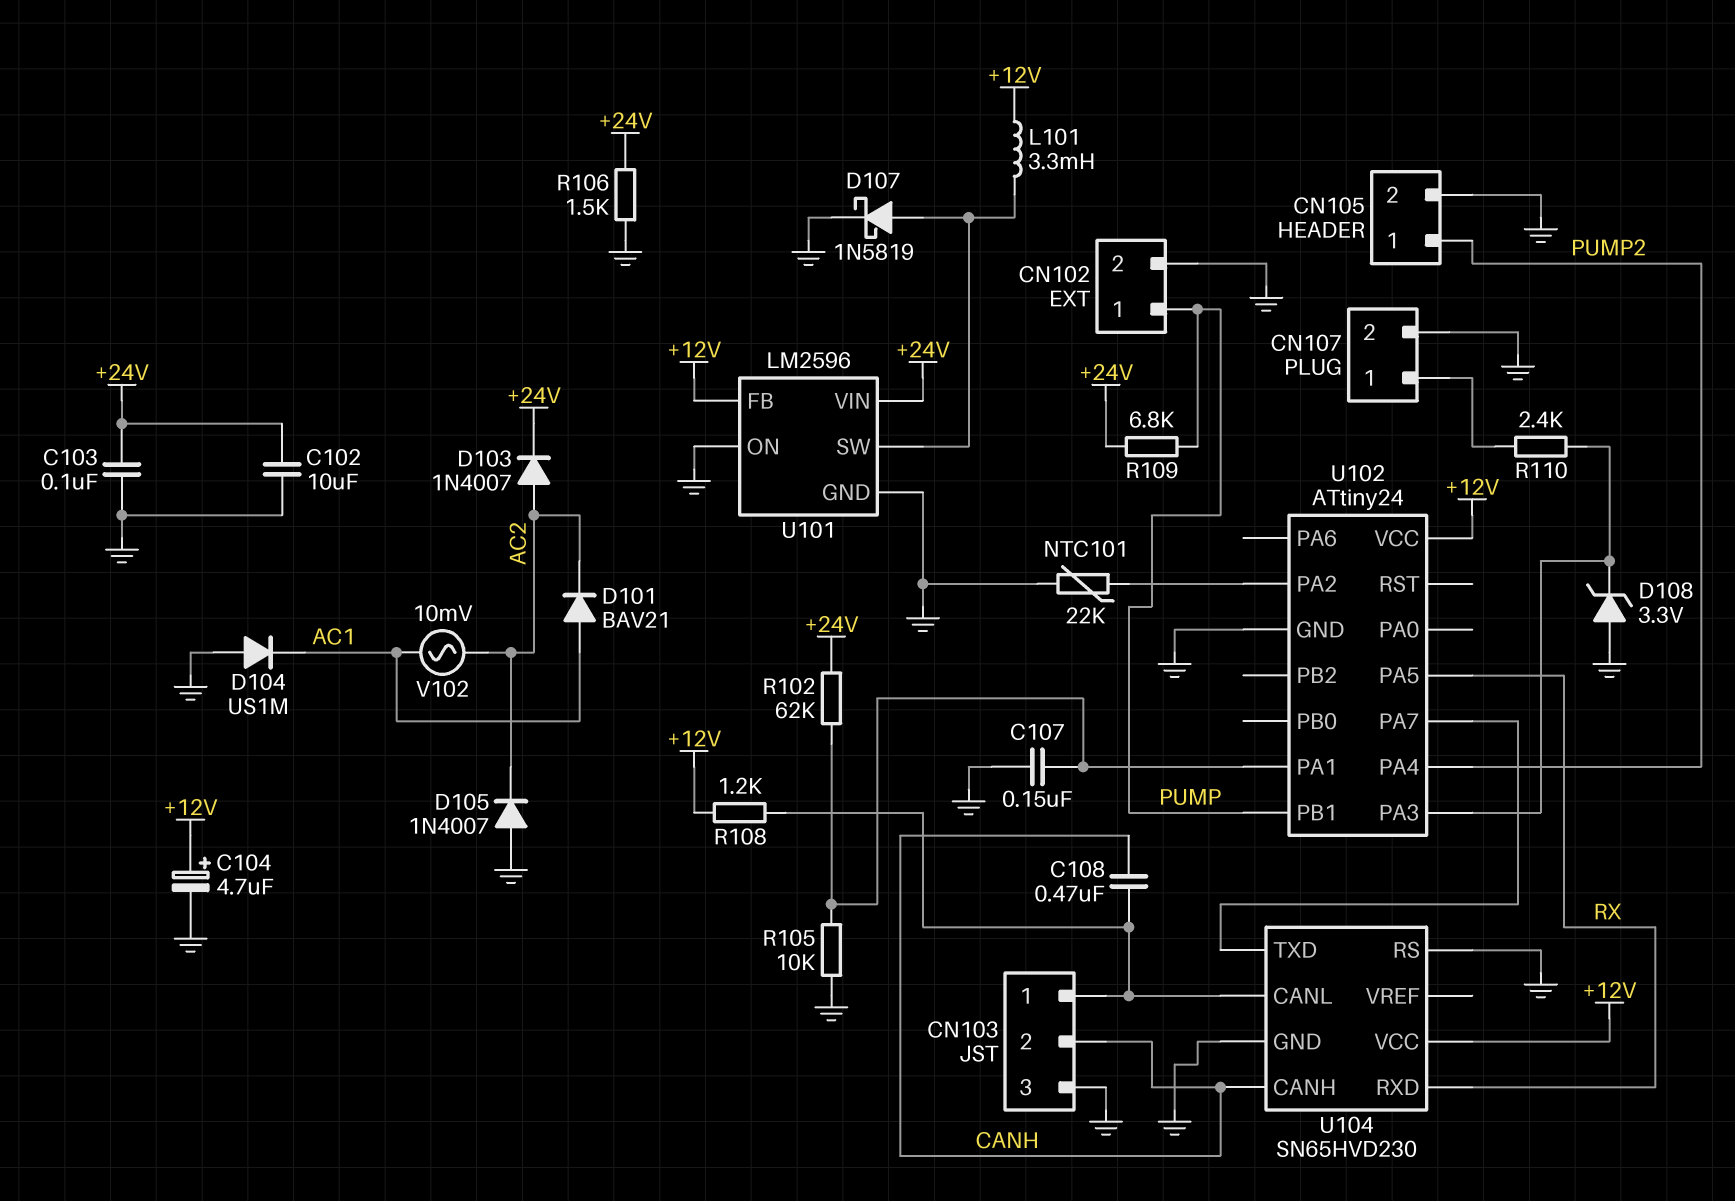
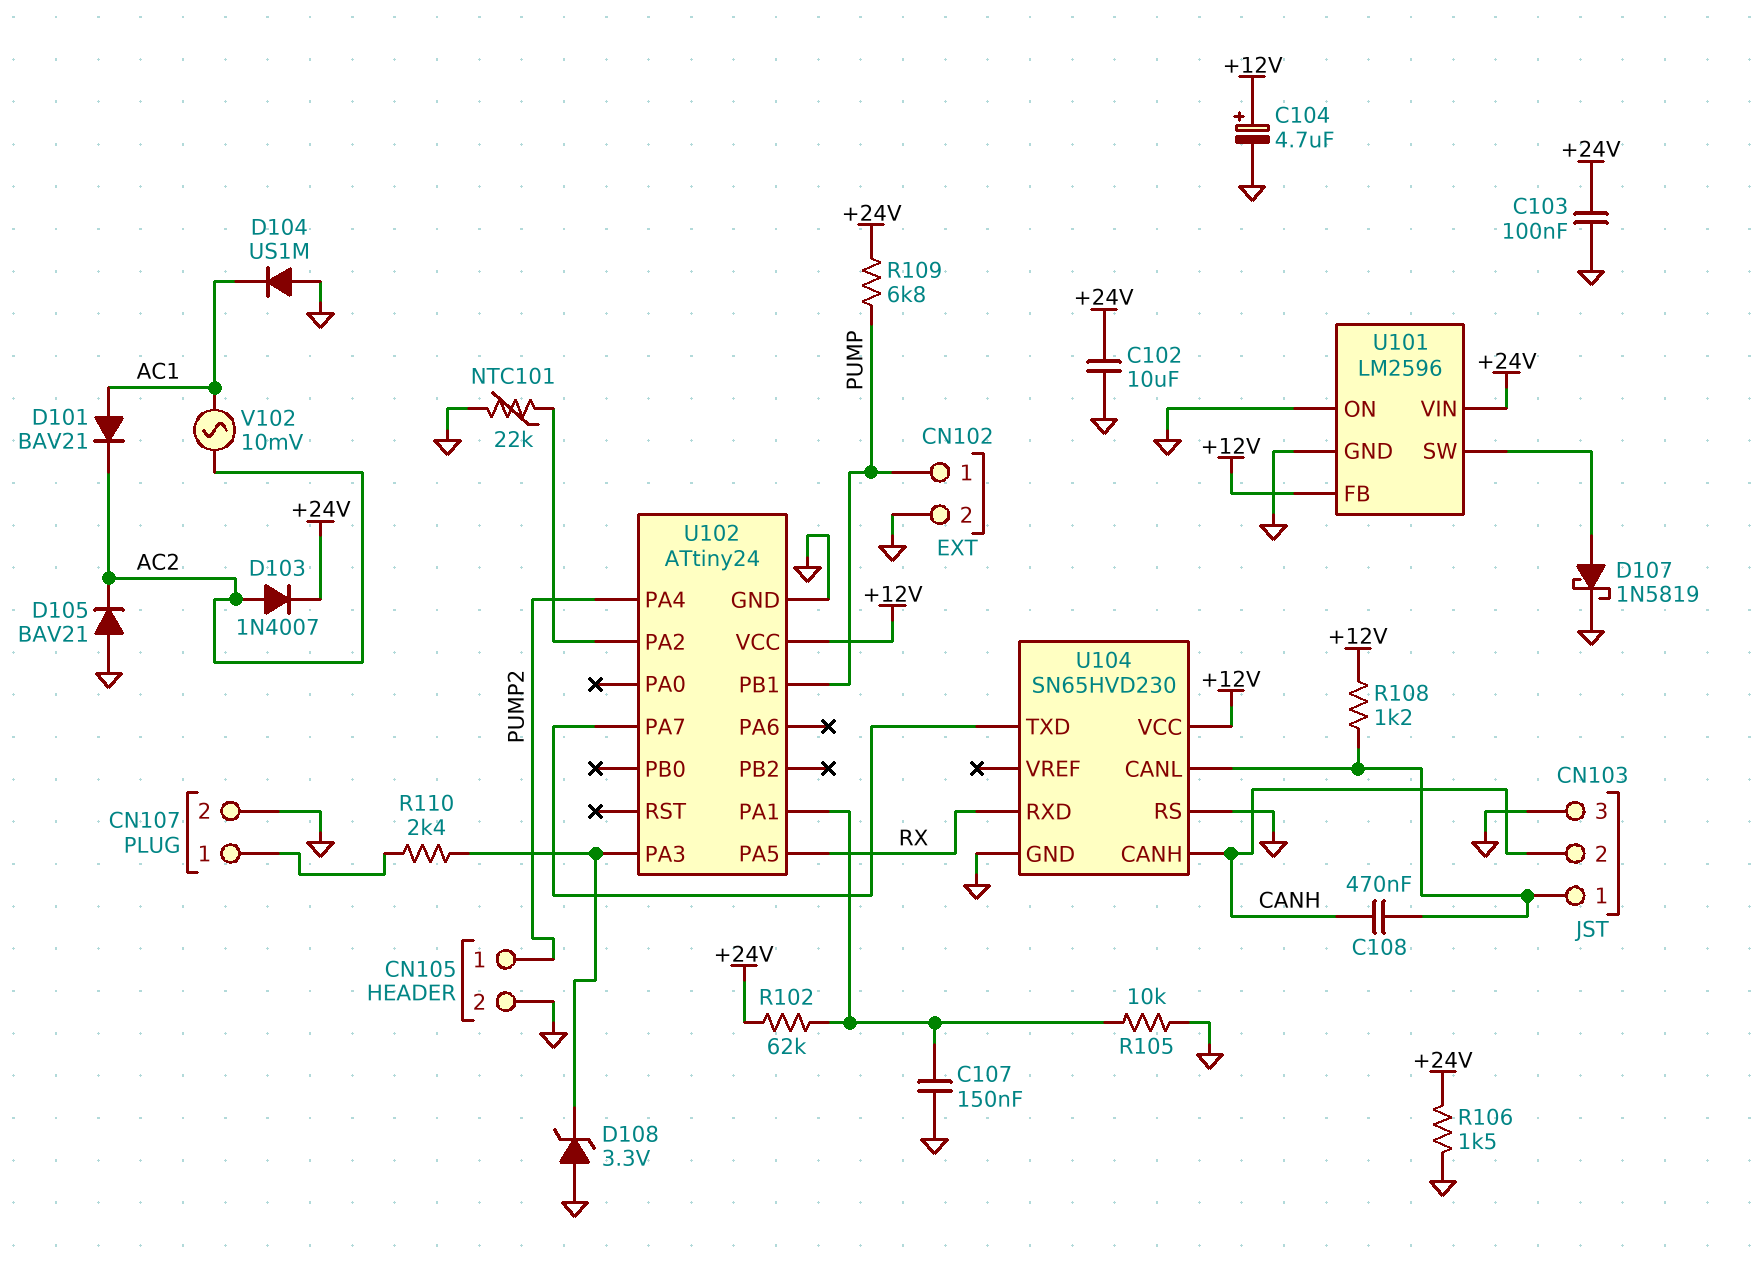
D105: diode 1N4007 (A GND, K AC2) -> diode BAV21 (A GND, K AC2)
L101: 3.3mH (+12V, U101/SW) -> none

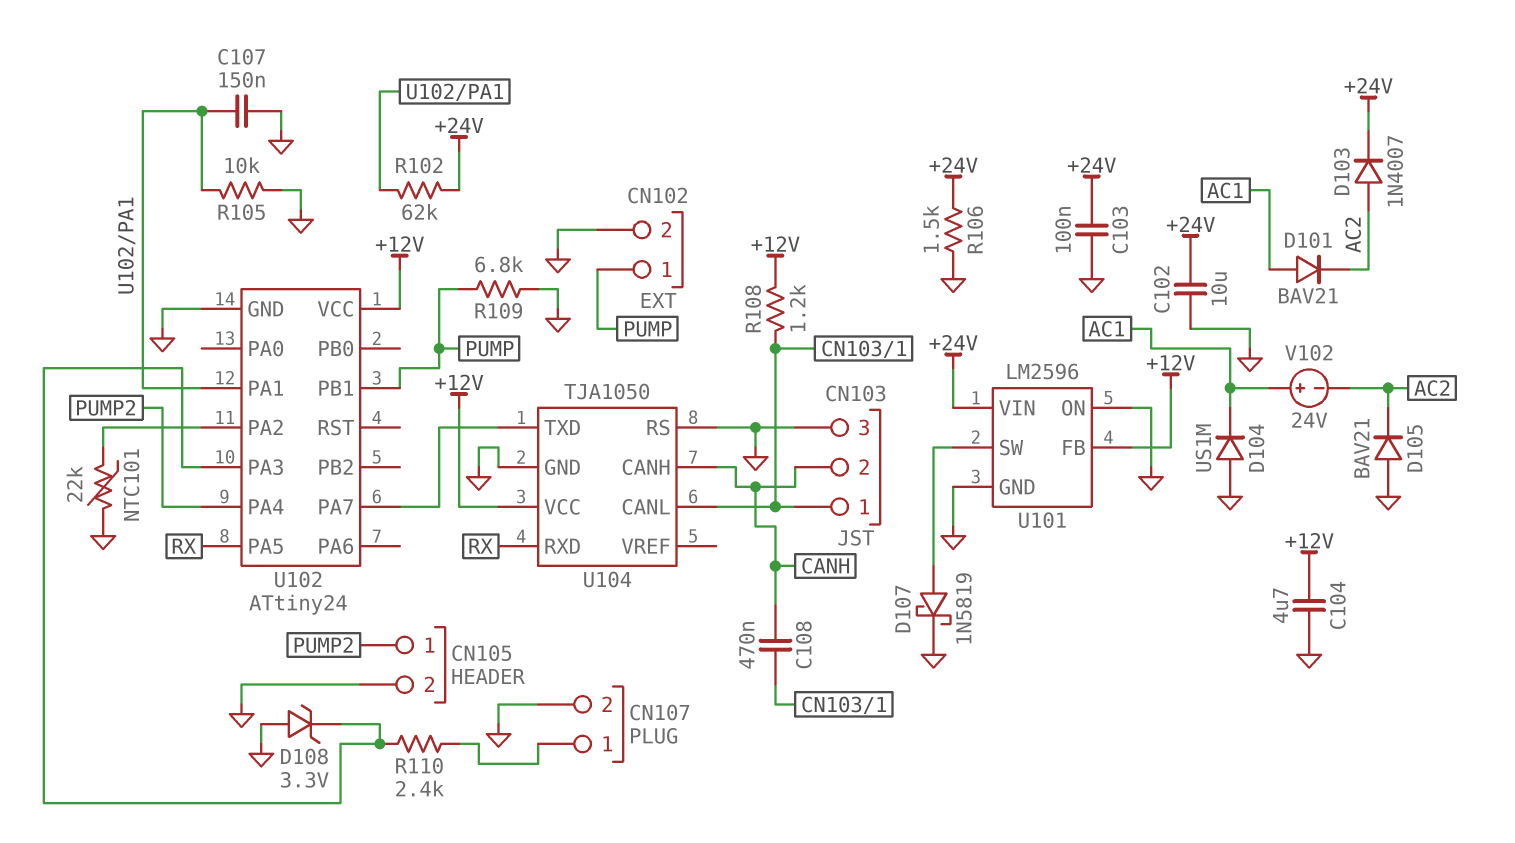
C104: 4.7uF (plus +12V, minus GND) -> 4.7uF (+12V, GND)
R109: 6.8k (+24V, PUMP) -> 6.8k (GND, PUMP)
U104: SN65HVD230 -> TJA1050
V102: AC 10mV (AC1, AC2) -> 24V (plus AC1, minus AC2)

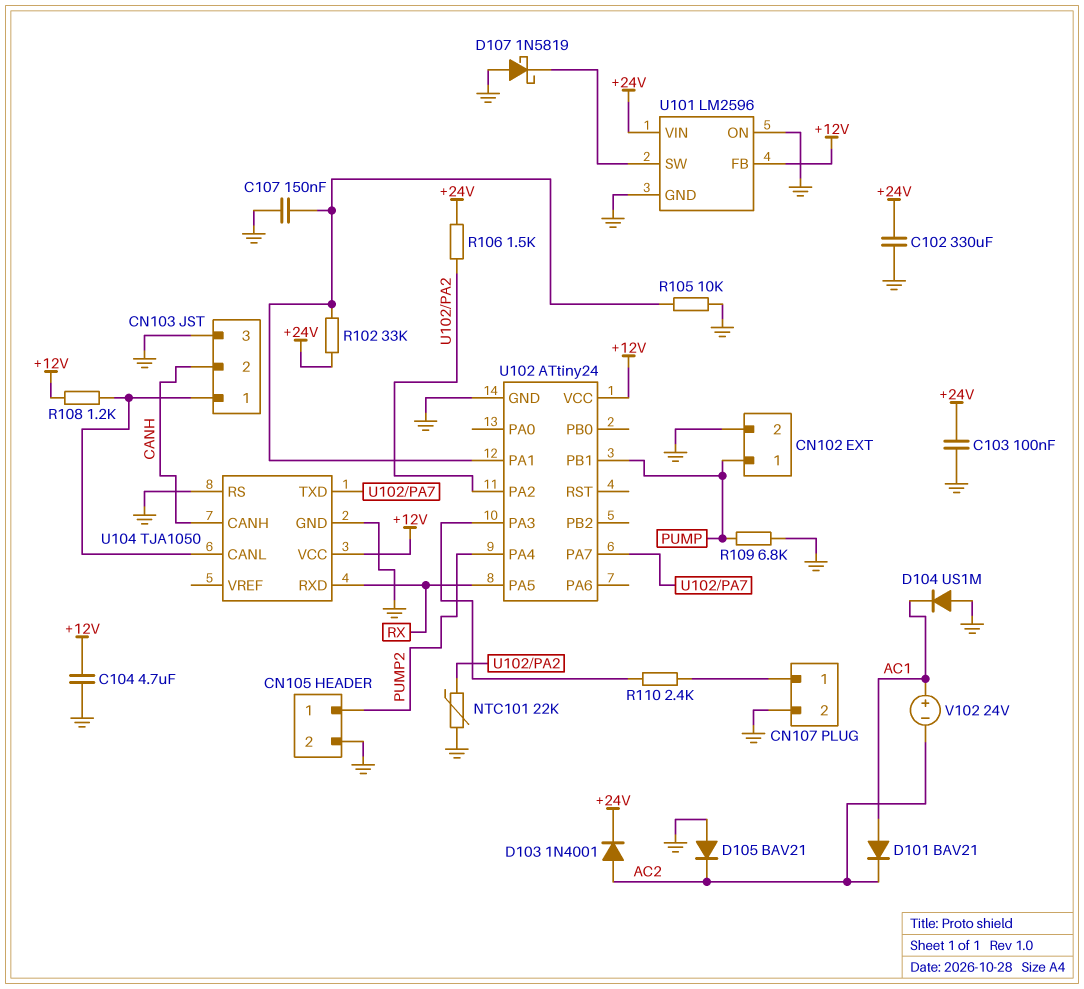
C102: 10uF (+24V, GND) -> 330uF (+24V, GND)
C108: 470nF (CANH, CN103/1) -> none
D103: diode 1N4007 (A AC2, K +24V) -> diode 1N4001 (A AC2, K +24V)
D107: schottky 1N5819 (A U101/SW, K GND) -> schottky 1N5819 (A GND, K U101/SW)
D108: zener 3.3V (A GND, K U102/PA3) -> none
R102: 62k (+24V, U102/PA1) -> 33k (+24V, U102/PA1)
R106: 1.5k (+24V, GND) -> 1.5k (+24V, U102/PA2)

